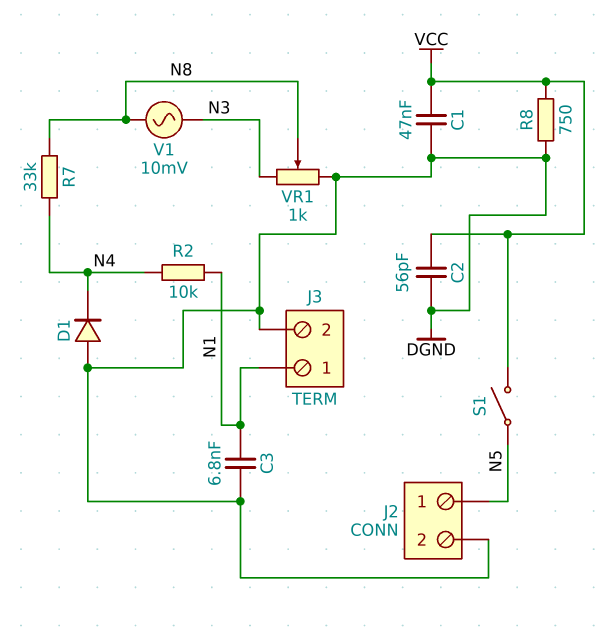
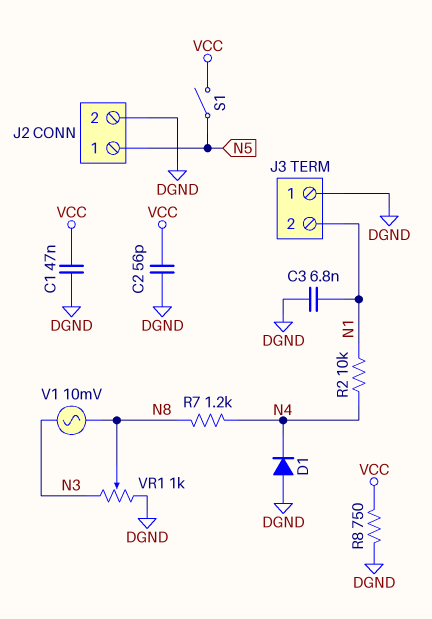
J3 pin 1: N1 -> DGND
J3 pin 2: DGND -> N1
R7: 33k (N4, N8) -> 1.2k (N4, N8)

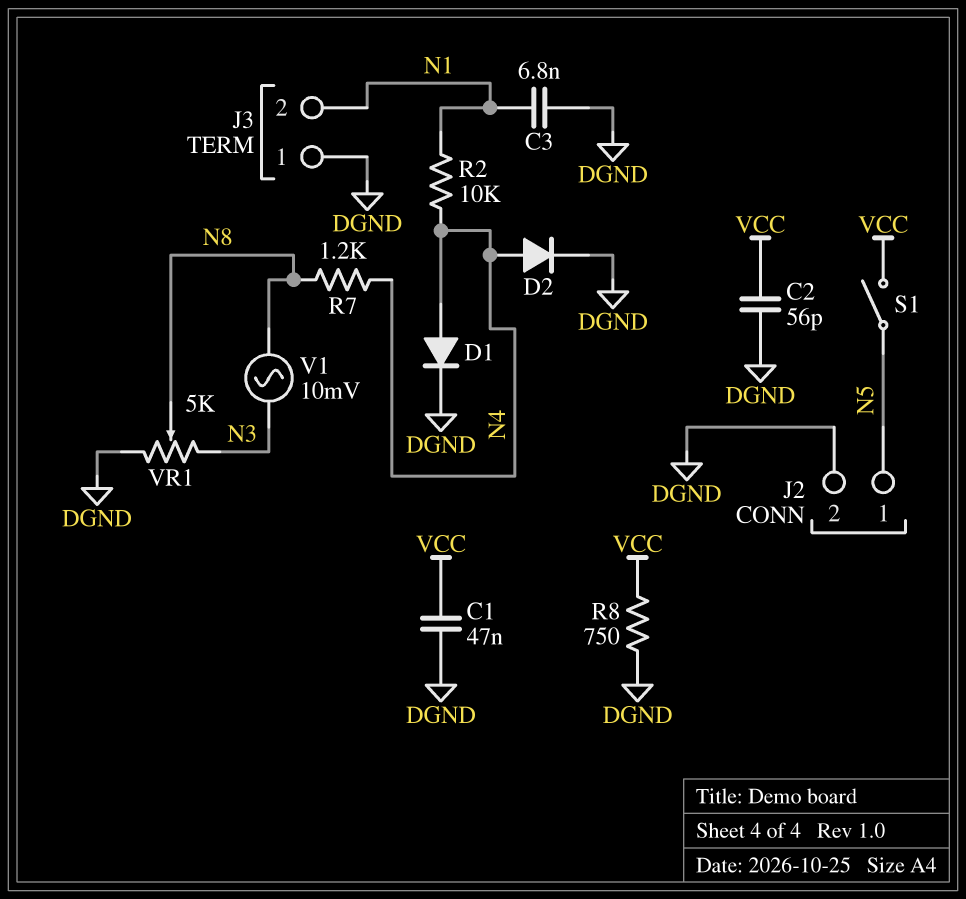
D1: diode (A DGND, K N4) -> diode (A N4, K DGND)
D2: none -> diode (A N4, K DGND)
VR1: 1k (DGND, N3, wiper N8) -> 5k (DGND, N3, wiper N8)

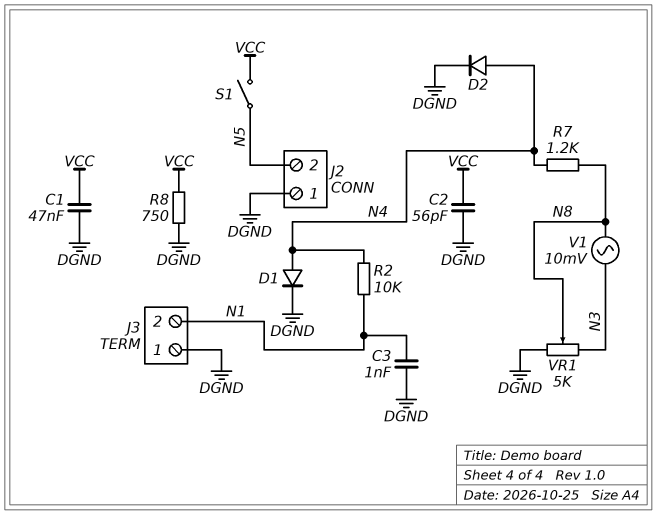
C3: 6.8nF (DGND, N1) -> 1nF (DGND, N1)
J2 pin 1: N5 -> DGND
J2 pin 2: DGND -> N5

